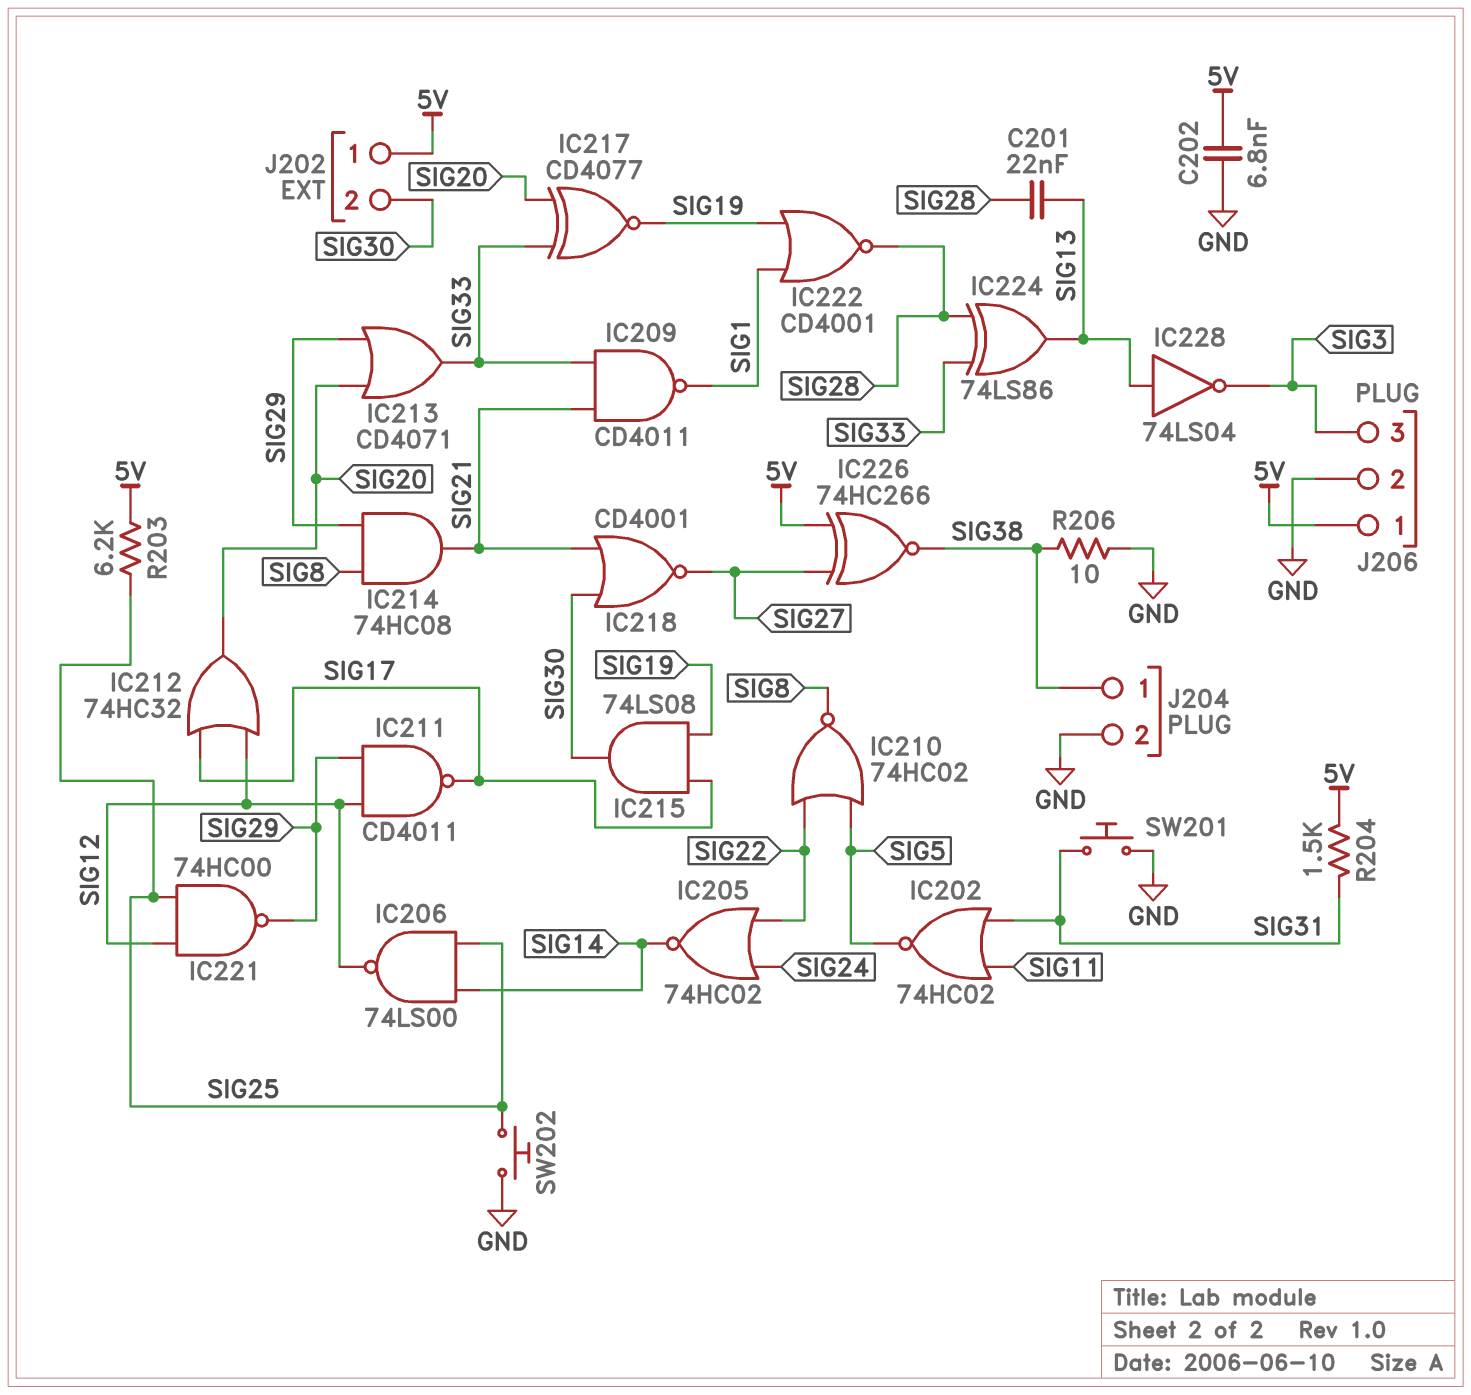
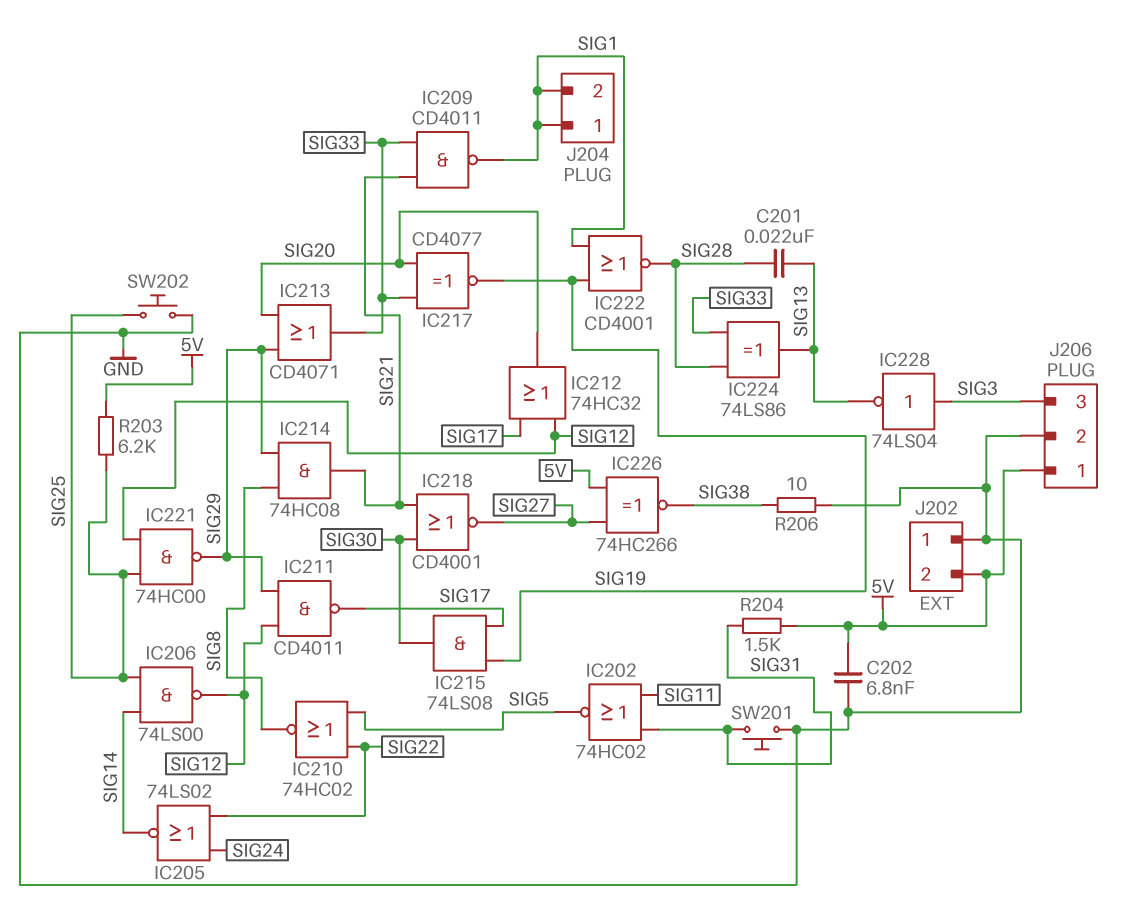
IC205: NOR 74HC02 (in SIG22, in SIG24, out SIG14) -> NOR 74LS02 (in SIG22, in SIG24, out SIG14)
IC228: NOT 74LS04 (in SIG13, out SIG3) -> NOT 74LS04 (in SIG3, out SIG13)
J202 pin 1: 5V -> GND
J202 pin 2: SIG30 -> 5V
J204 pin 1: SIG38 -> SIG1
J204 pin 2: GND -> SIG1

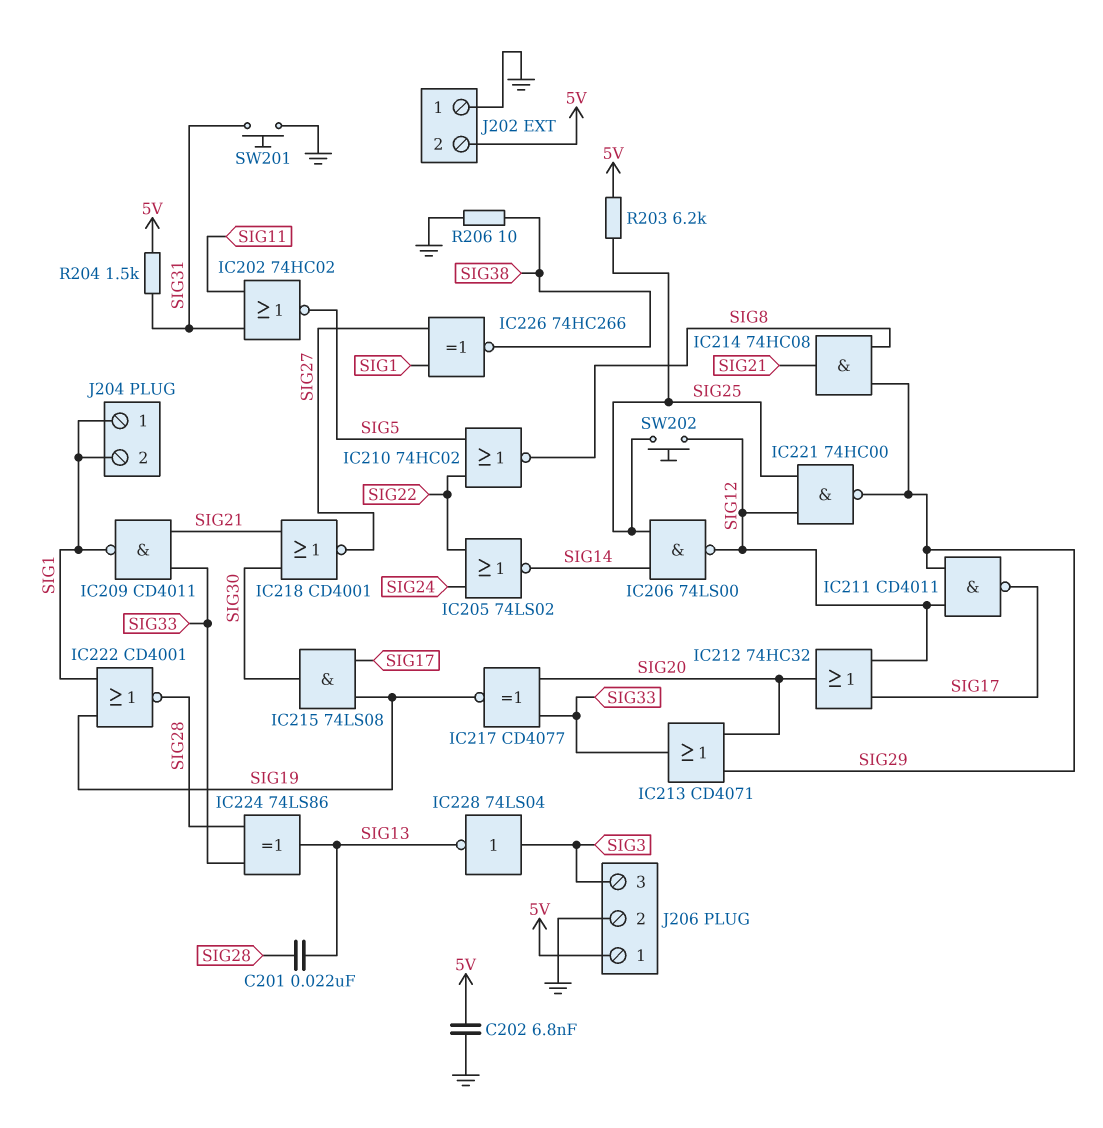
IC226: XNOR 74HC266 (in 5V, in SIG27, out SIG38) -> XNOR 74HC266 (in SIG1, in SIG27, out SIG38)
SW202: button (GND, SIG25) -> button (SIG12, SIG25)

